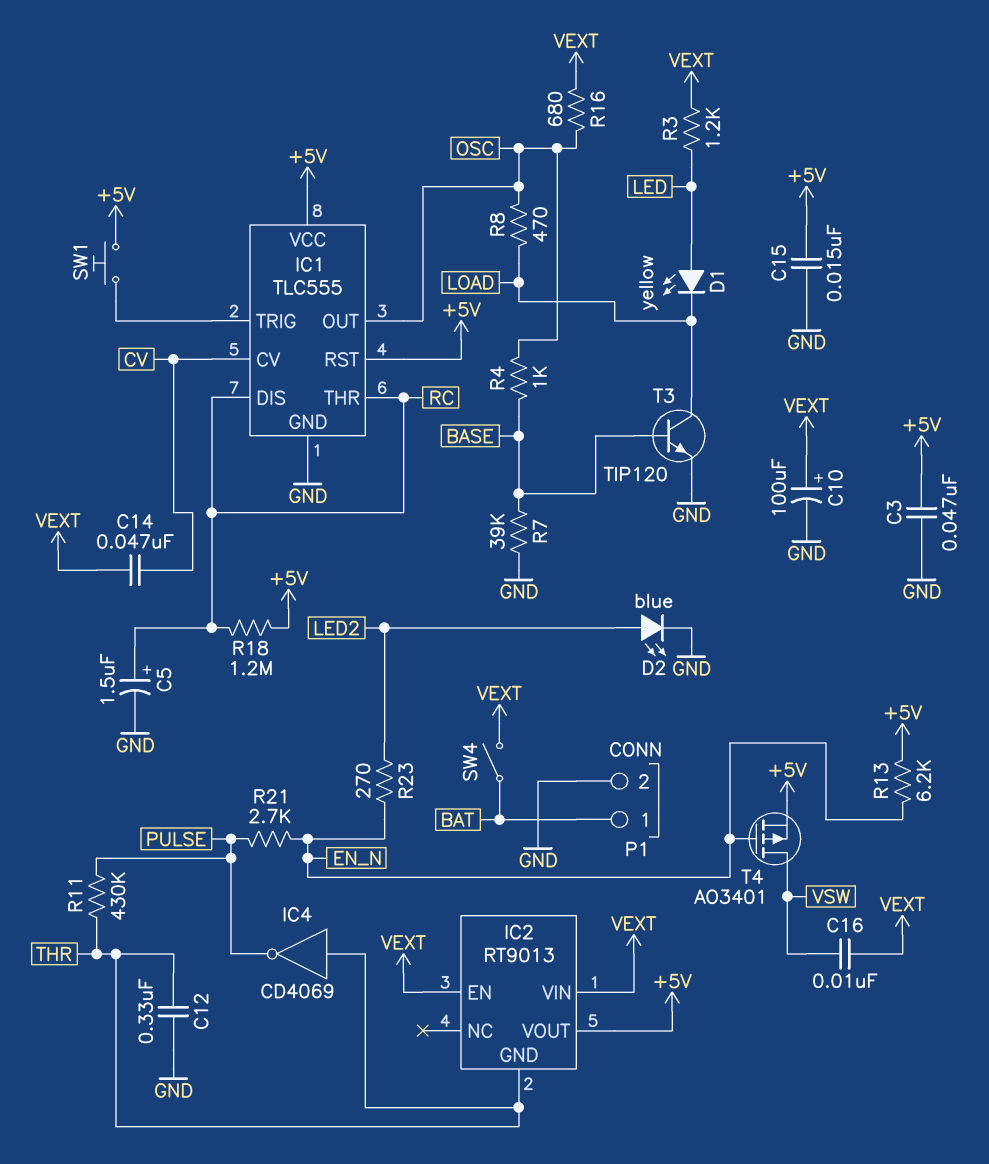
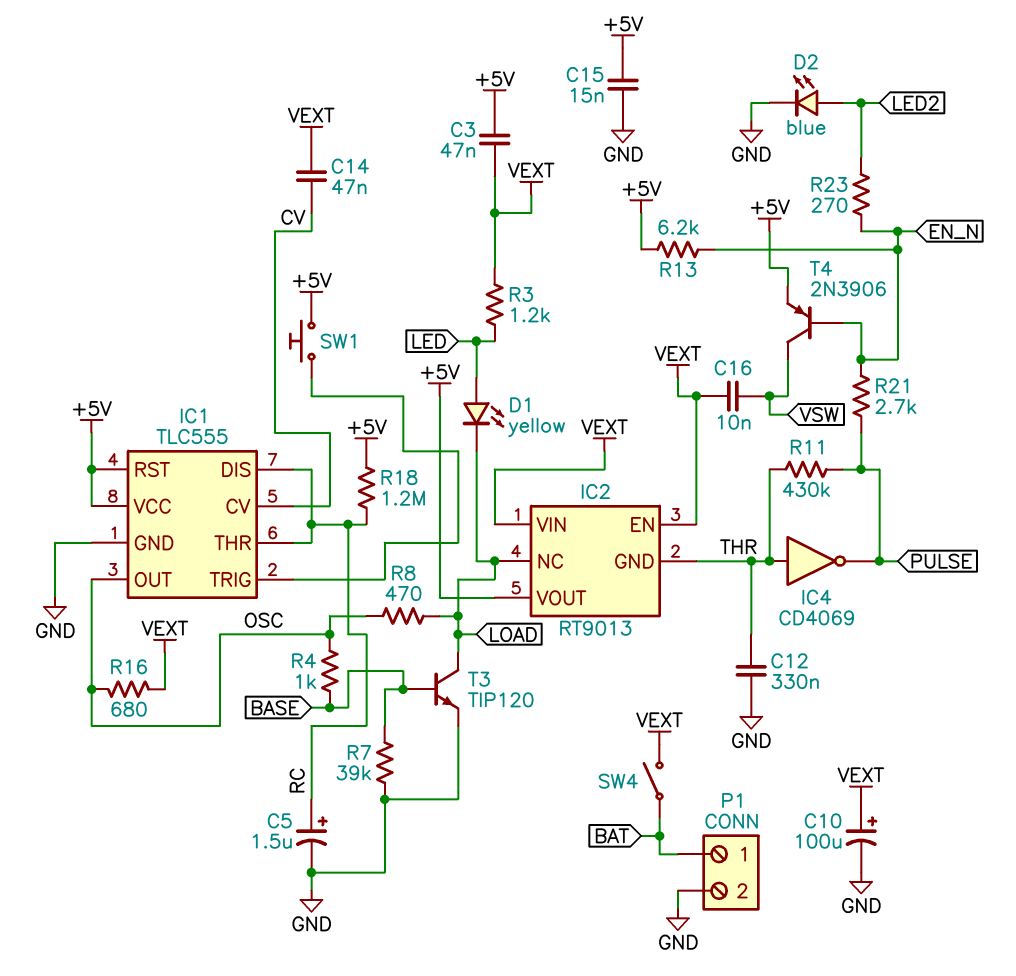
C3: 47nF (+5V, GND) -> 47nF (+5V, VEXT)
IC2 pin NC: none -> LOAD
T4: PMOS AO3401 (G EN_N, D VSW, S +5V) -> PNP 2N3906 (B EN_N, C VSW, E +5V)

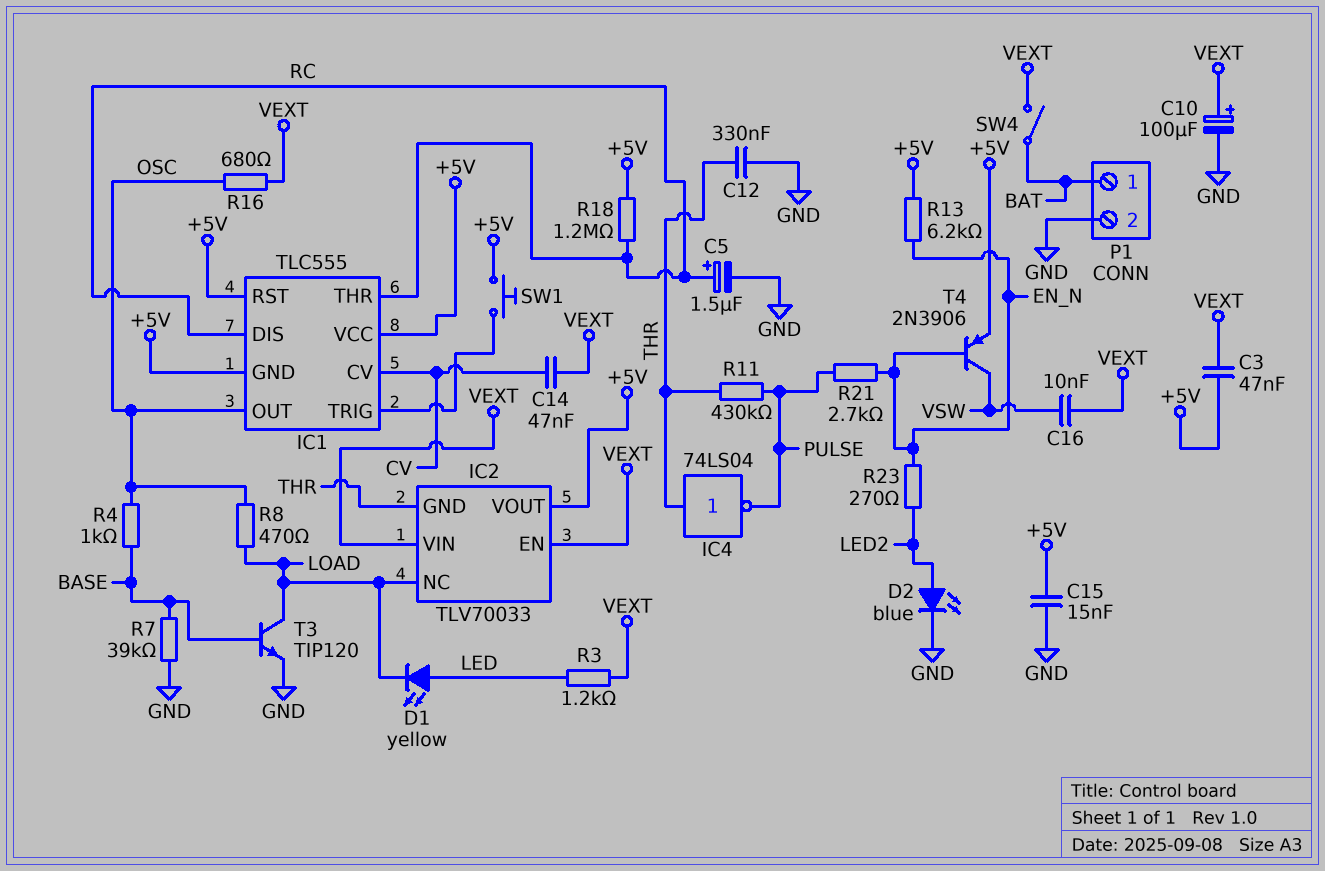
IC1 pin GND: GND -> +5V
IC2: RT9013 -> TLV70033
IC4: NOT CD4069 (in THR, out PULSE) -> NOT 74LS04 (in THR, out PULSE)

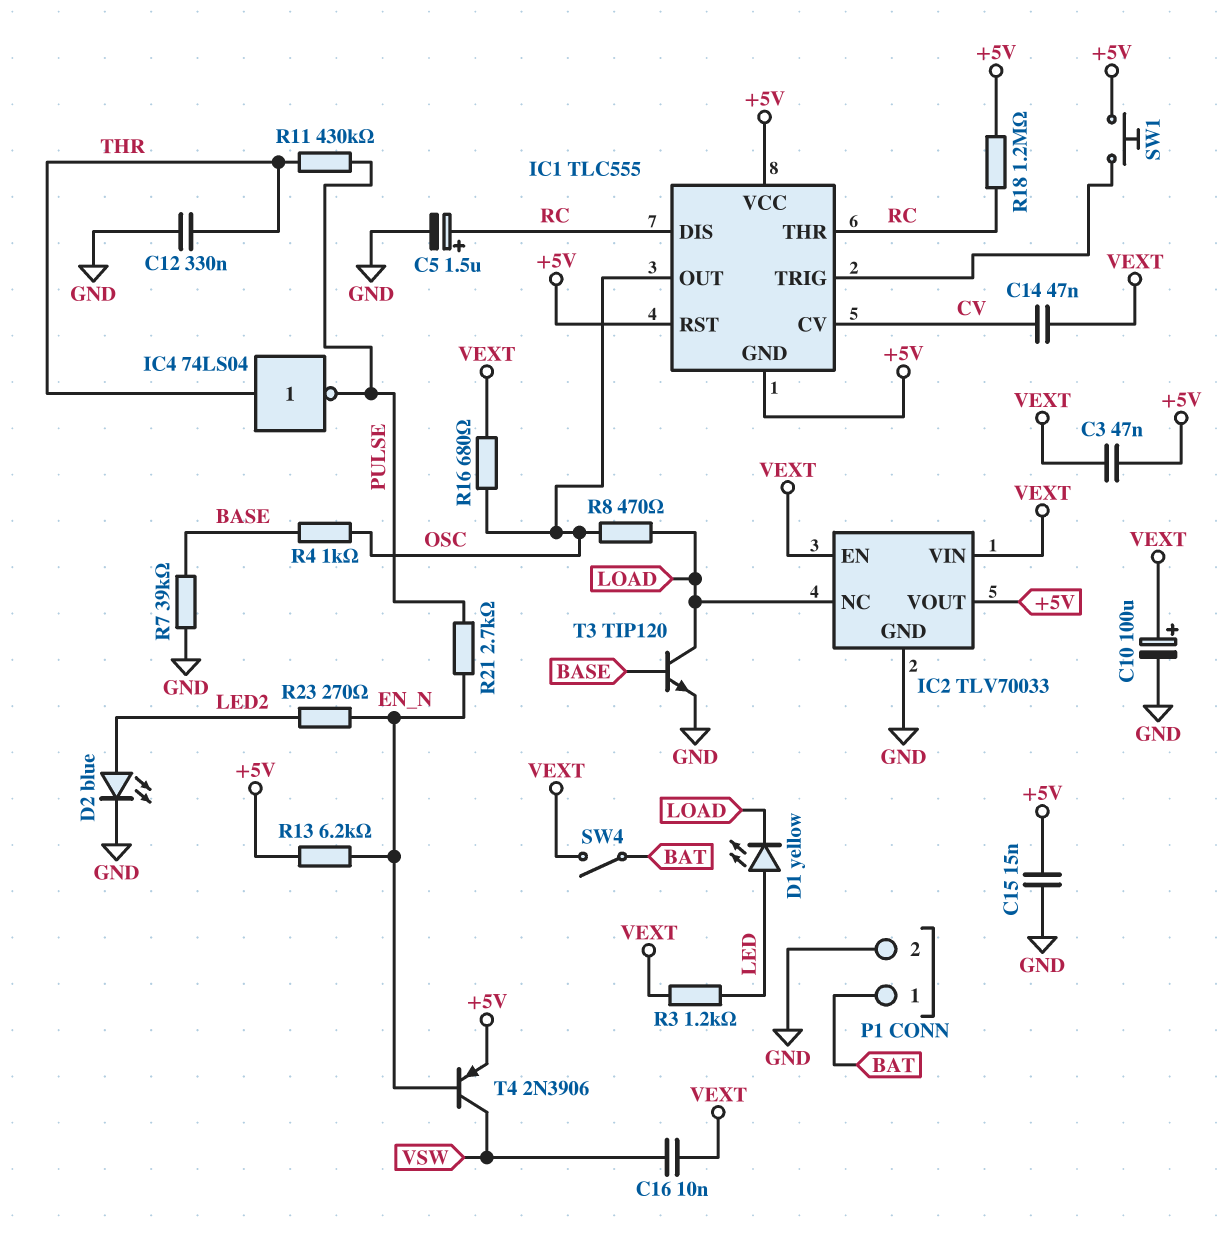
IC2 pin GND: THR -> GND

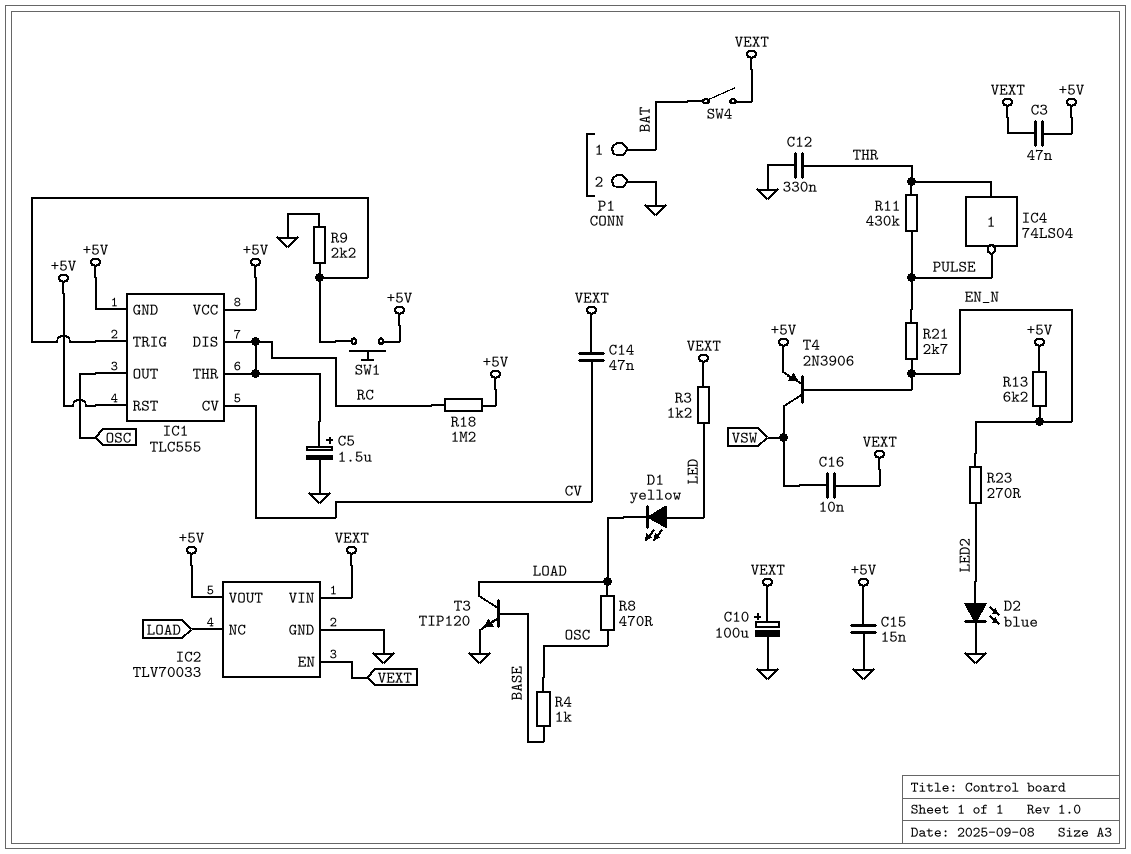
R7: 39k (BASE, GND) -> none
R9: none -> 2.2k (GND, IC1/TRIG)
R16: 680 (OSC, VEXT) -> none

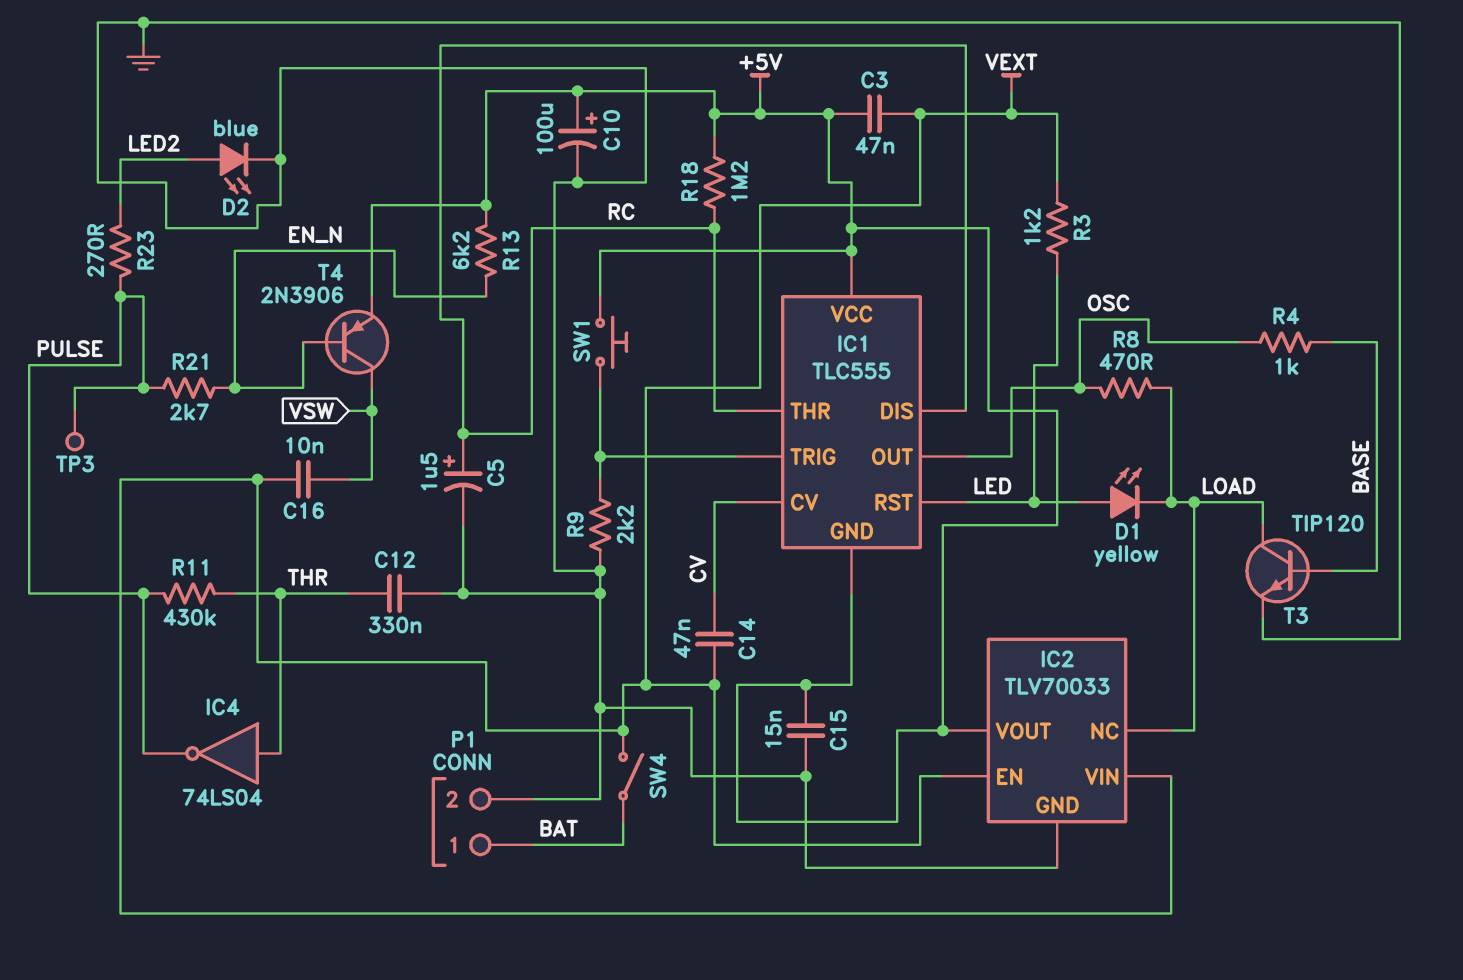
C10: 100uF (plus VEXT, minus GND) -> 100uF (plus +5V, minus GND)
IC1 pin RST: +5V -> LED
R23: 270 (EN_N, LED2) -> 270 (LED2, PULSE)
TP3: none -> test point (PULSE)

